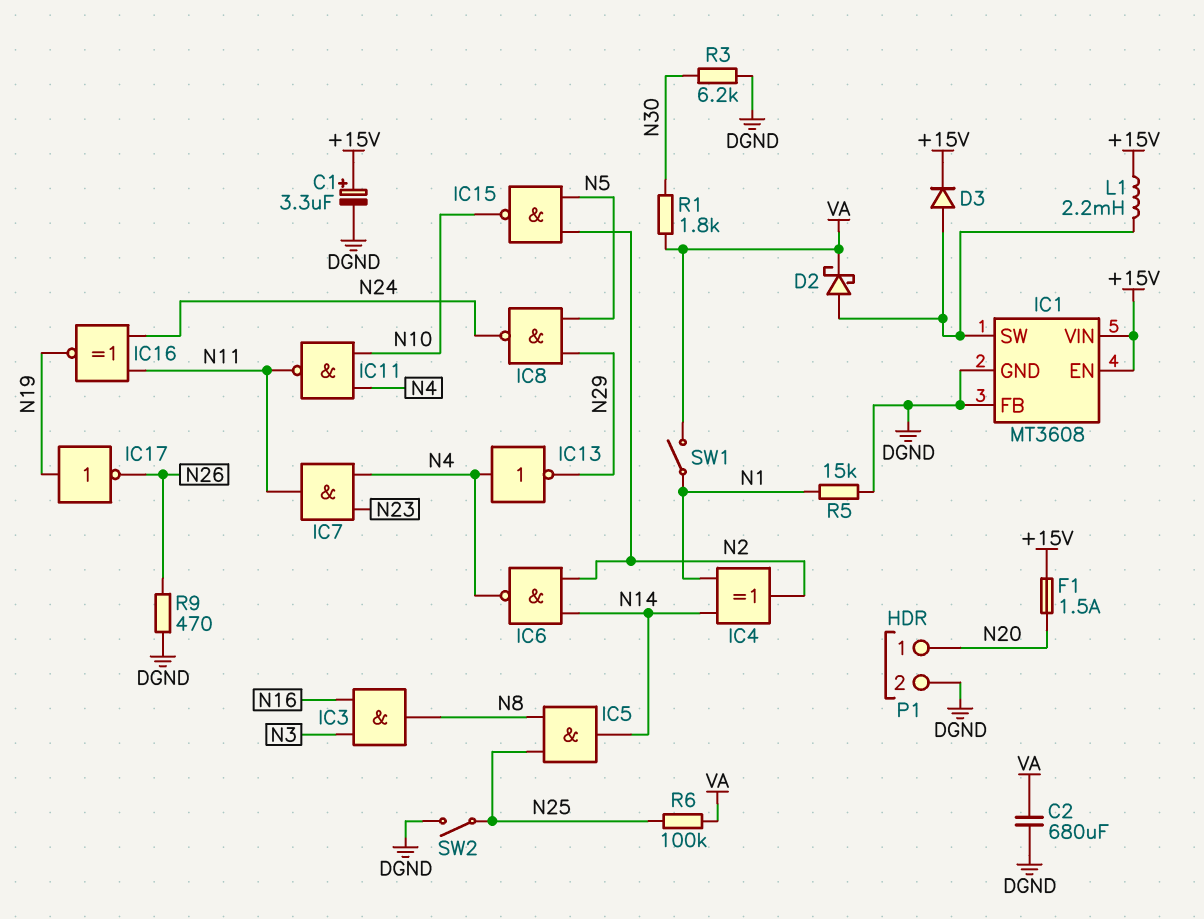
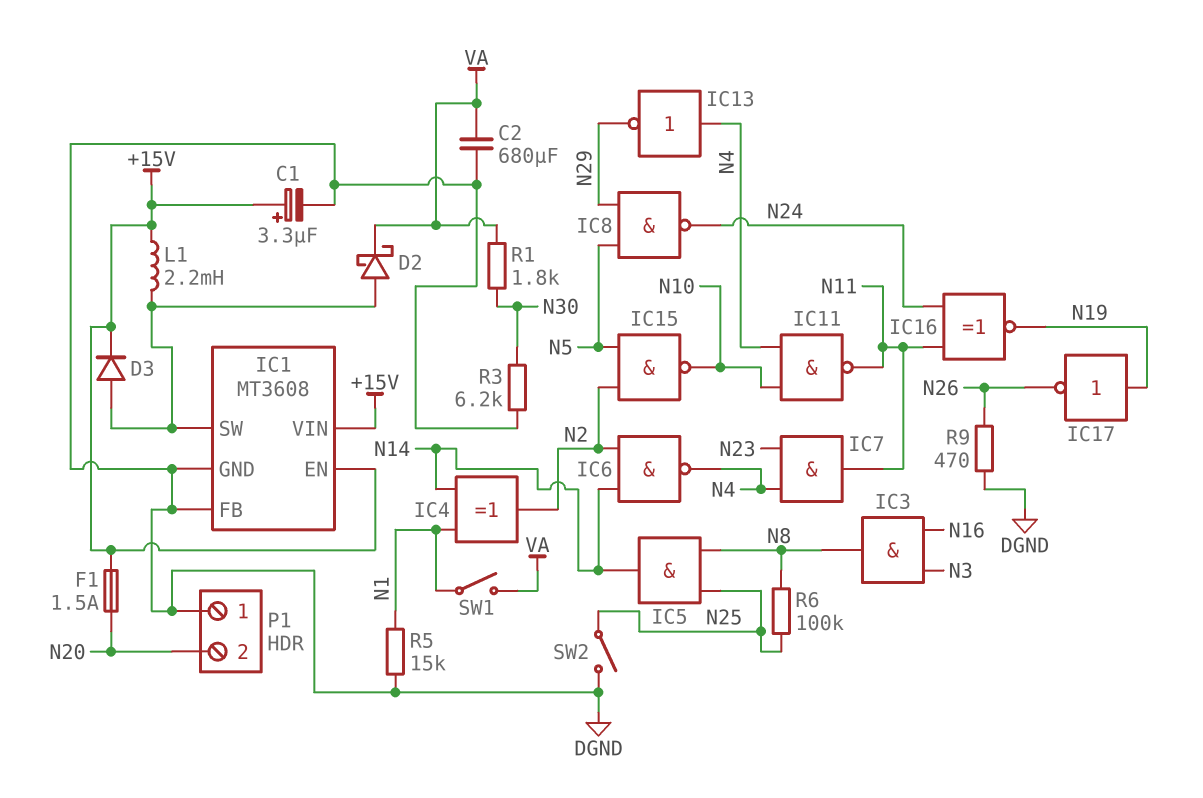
P1 pin 1: N20 -> DGND
P1 pin 2: DGND -> N20
R6: 100k (N25, VA) -> 100k (N8, N25)

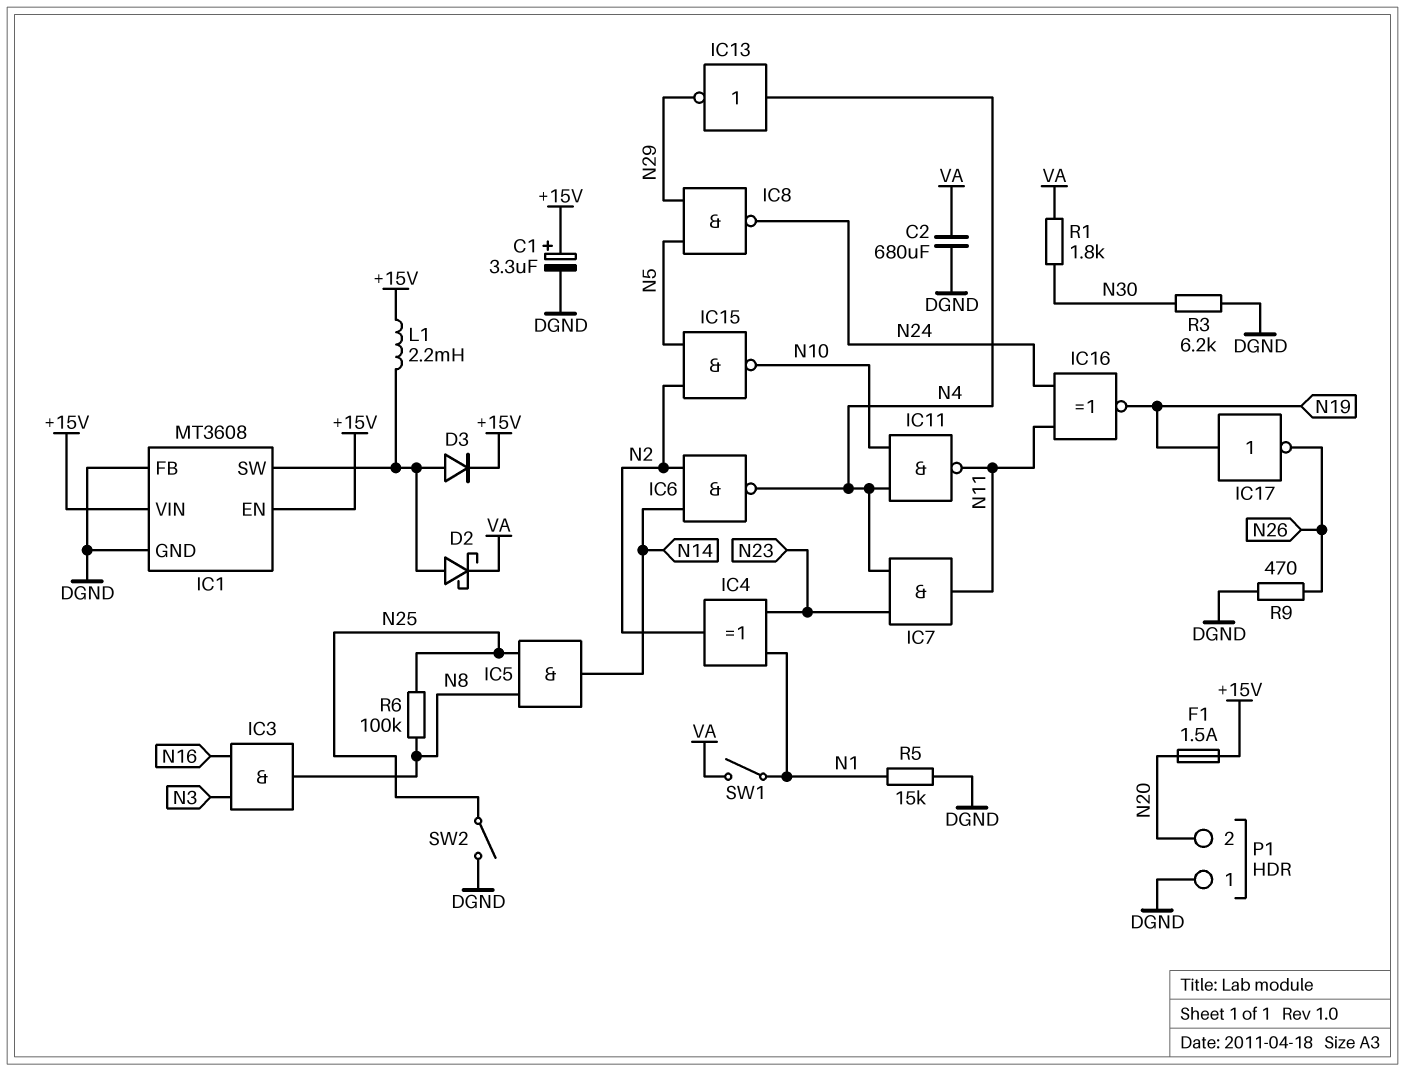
IC4: XOR (in N1, in N14, out N2) -> XOR (in N1, in N23, out N2)

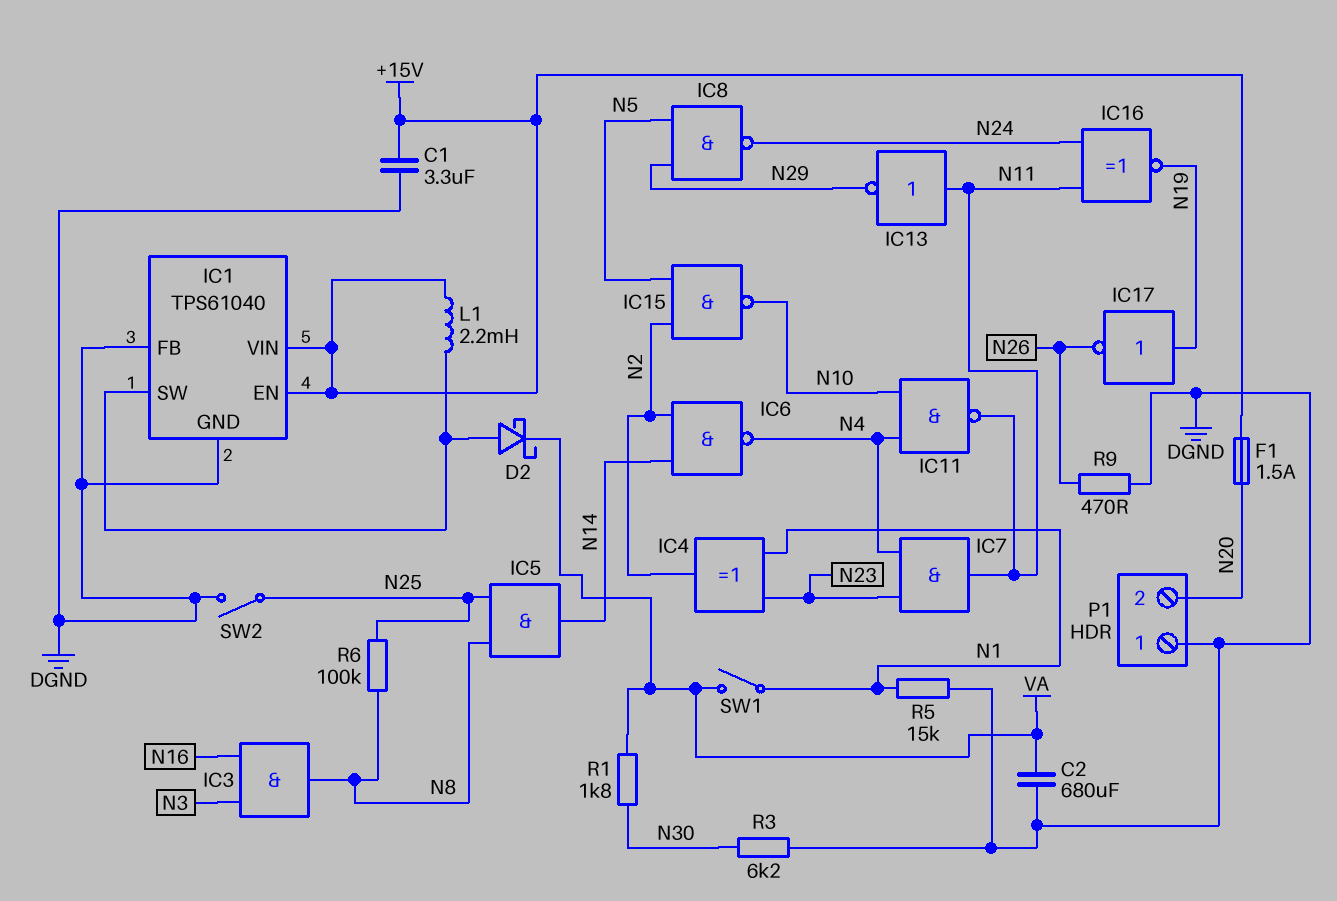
C1: 3.3uF (plus +15V, minus DGND) -> 3.3uF (+15V, DGND)
D3: diode (A IC1/SW, K +15V) -> none
IC1: MT3608 -> TPS61040
IC13: NOT (in N4, out N29) -> NOT (in N11, out N29)

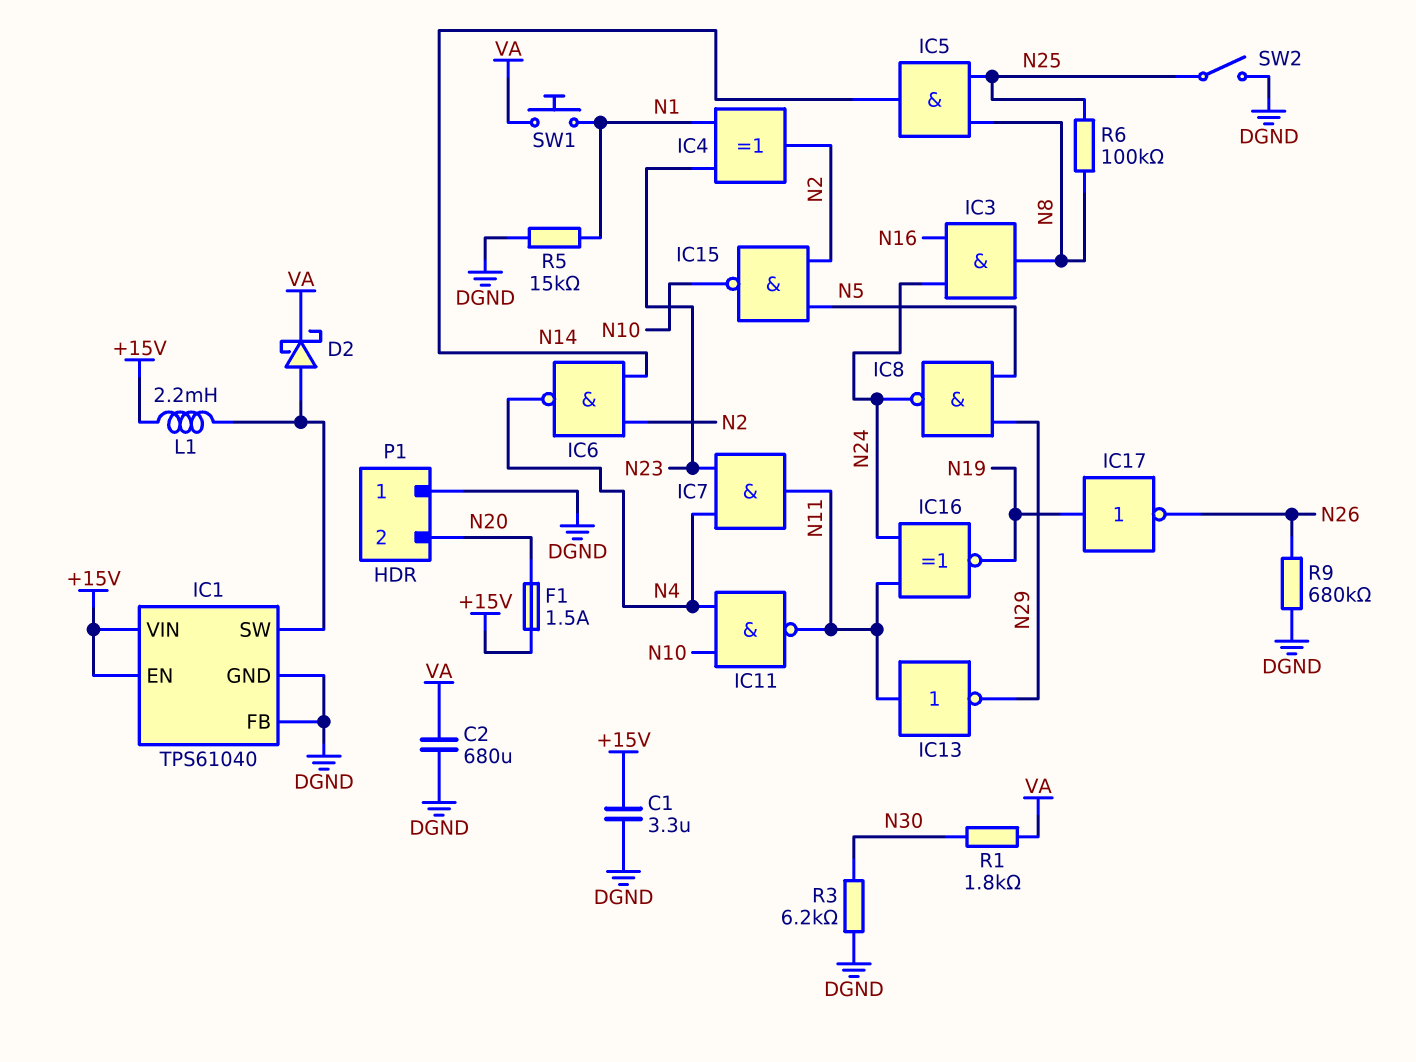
IC3: AND (in N3, in N16, out N8) -> AND (in N16, in N24, out N8)
R9: 470 (DGND, N26) -> 680k (DGND, N26)
SW1: switch (N1, VA) -> button (N1, VA)

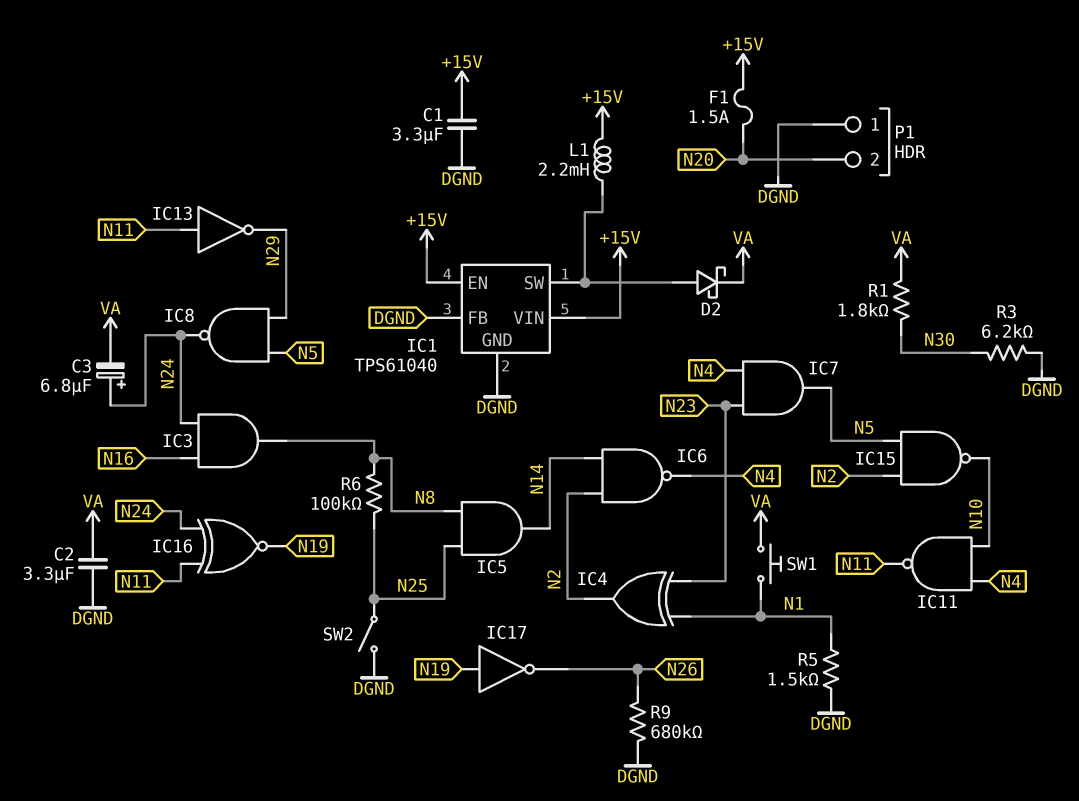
C2: 680uF (DGND, VA) -> 3.3uF (DGND, VA)
C3: none -> 6.8uF (plus N24, minus VA)
IC7: AND (in N4, in N23, out N11) -> AND (in N4, in N23, out N5)
R5: 15k (DGND, N1) -> 1.5k (DGND, N1)

